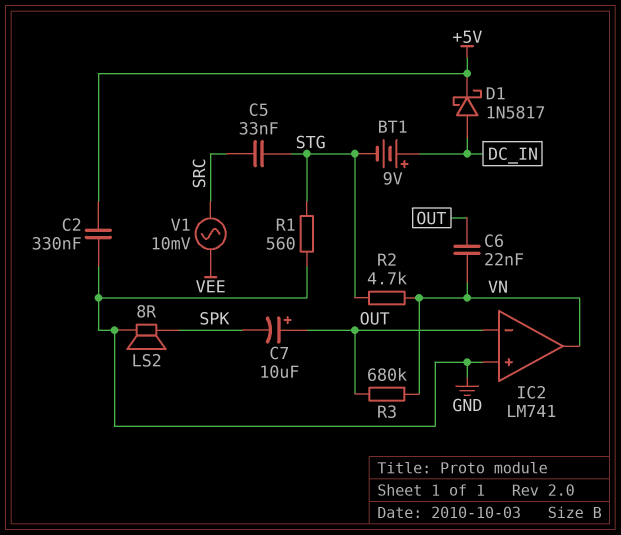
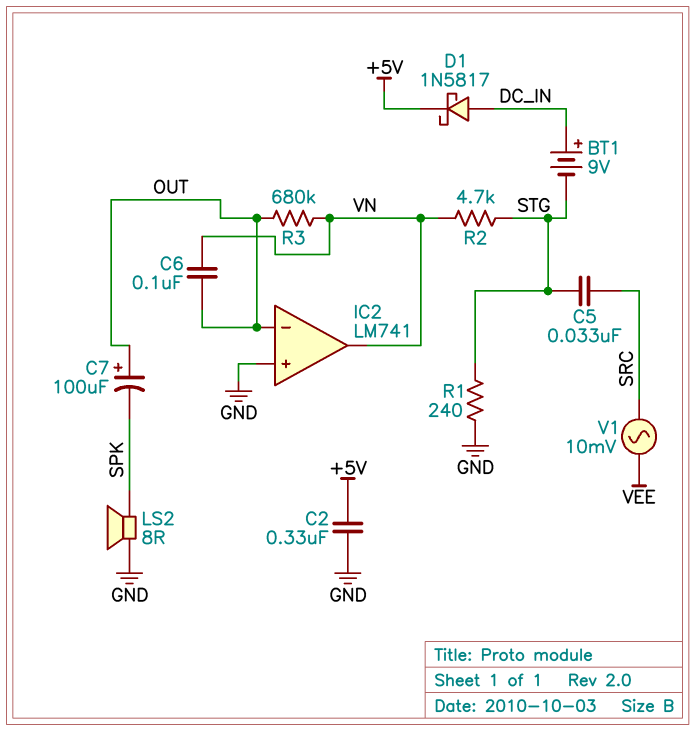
C6: 22nF (OUT, VN) -> 100nF (OUT, VN)
C7: 10uF (plus OUT, minus SPK) -> 100uF (plus OUT, minus SPK)
R1: 560 (GND, STG) -> 240 (GND, STG)

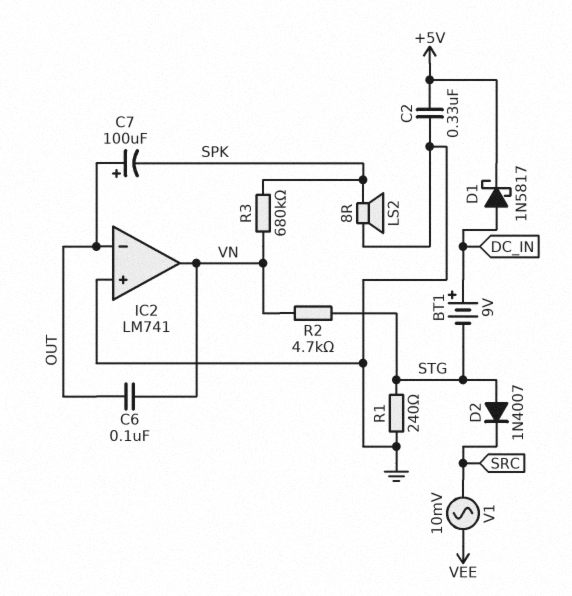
C5: 33nF (SRC, STG) -> none
D2: none -> diode 1N4007 (A STG, K SRC)
R3: 680k (OUT, VN) -> 680k (SPK, VN)

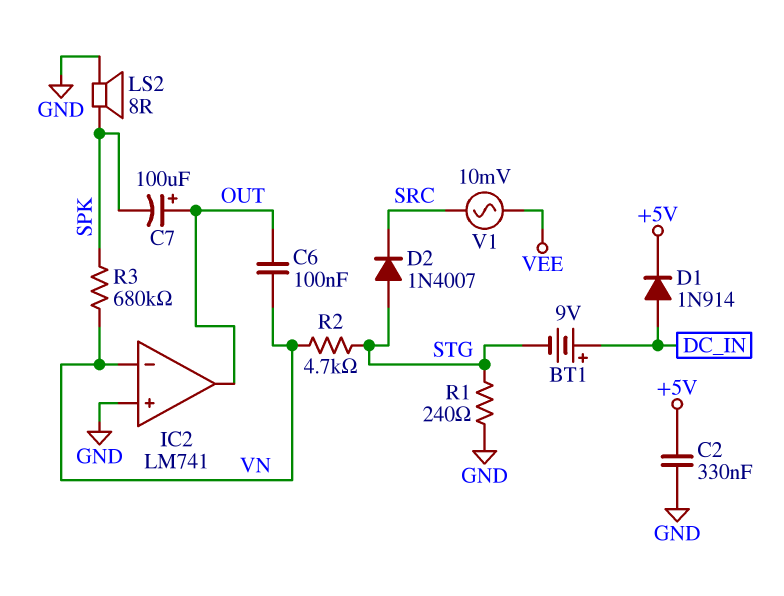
D1: schottky 1N5817 (A DC_IN, K +5V) -> diode 1N914 (A DC_IN, K +5V)
IC2 pin in-: OUT -> VN
IC2 pin out: VN -> OUT

